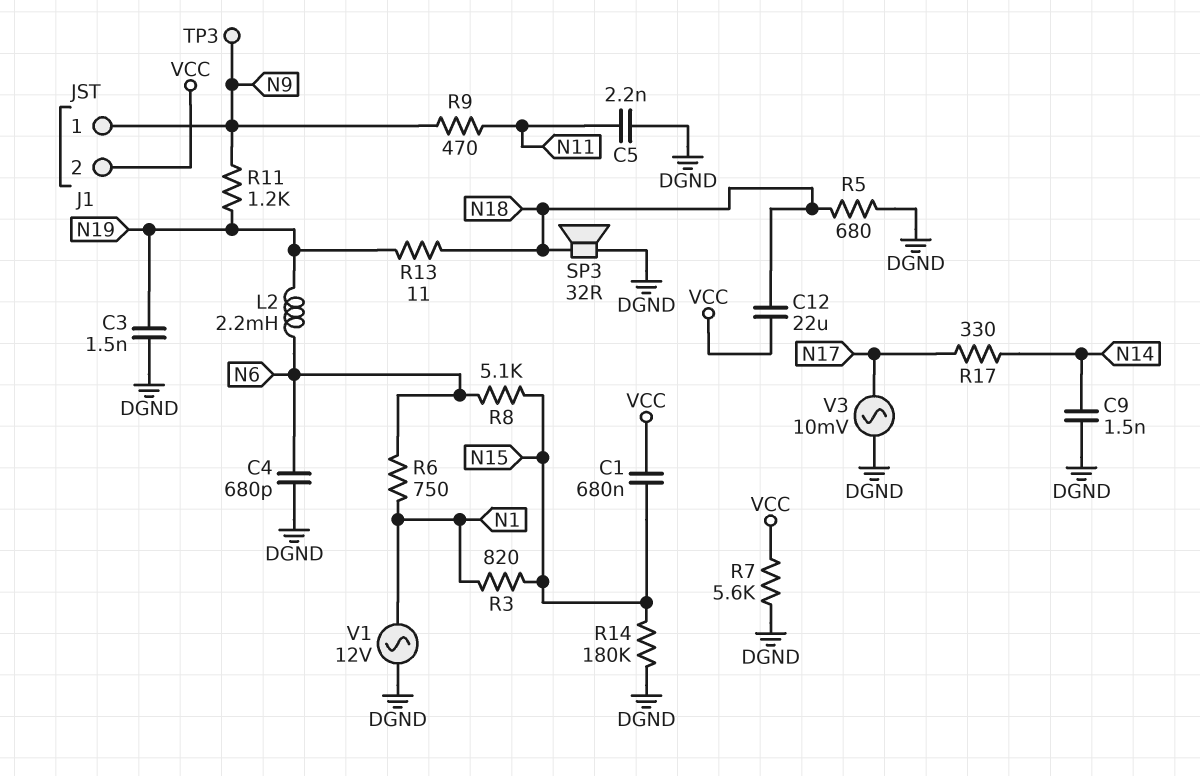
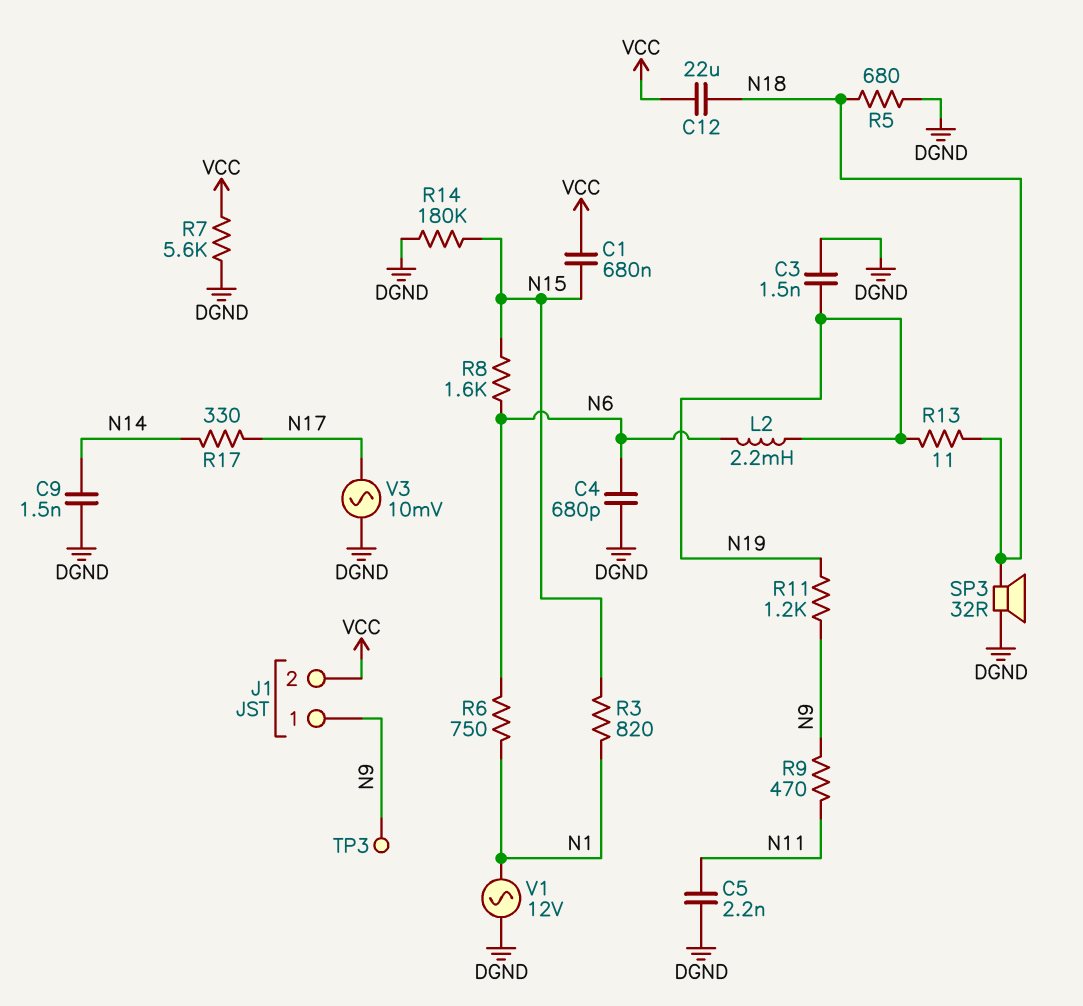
R8: 5.1k (N6, N15) -> 1.6k (N6, N15)

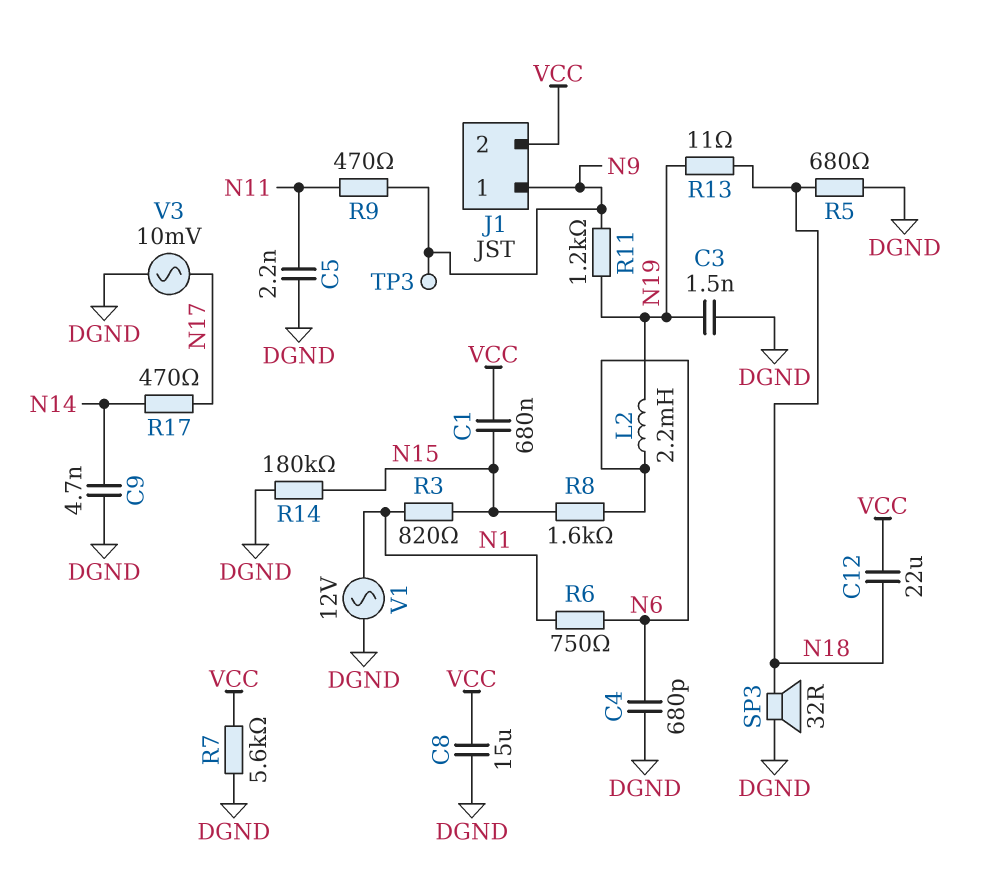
C8: none -> 15uF (DGND, VCC)
C9: 1.5nF (DGND, N14) -> 4.7nF (DGND, N14)
R17: 330 (N14, N17) -> 470 (N14, N17)

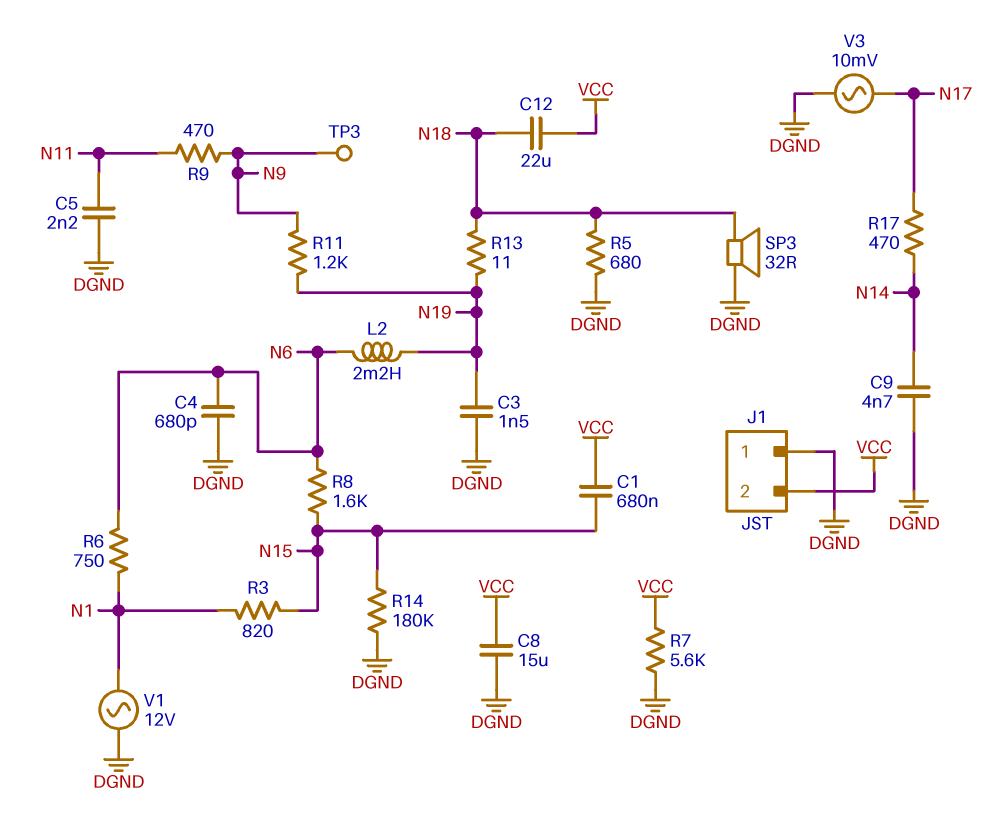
J1 pin 1: N9 -> DGND

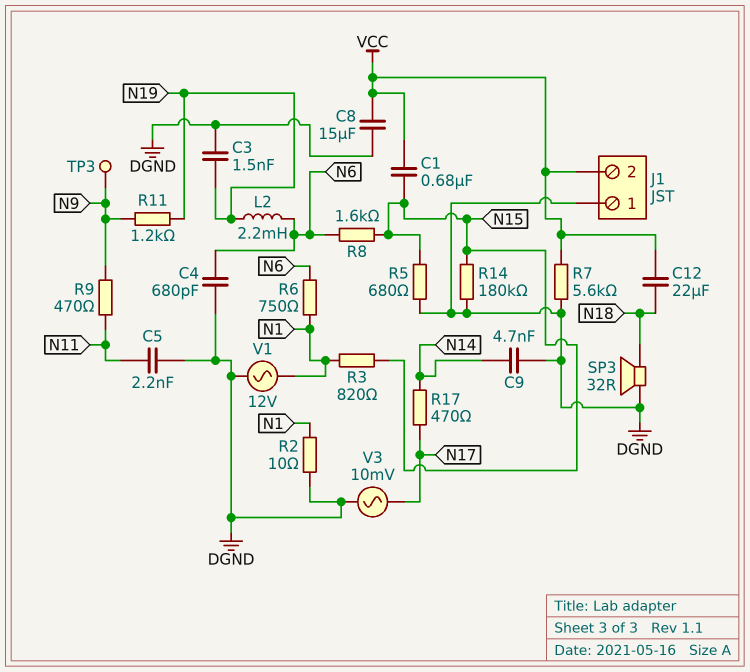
R2: none -> 10 (DGND, N1)
R5: 680 (DGND, N18) -> 680 (DGND, N15)
R13: 11 (N18, N19) -> none

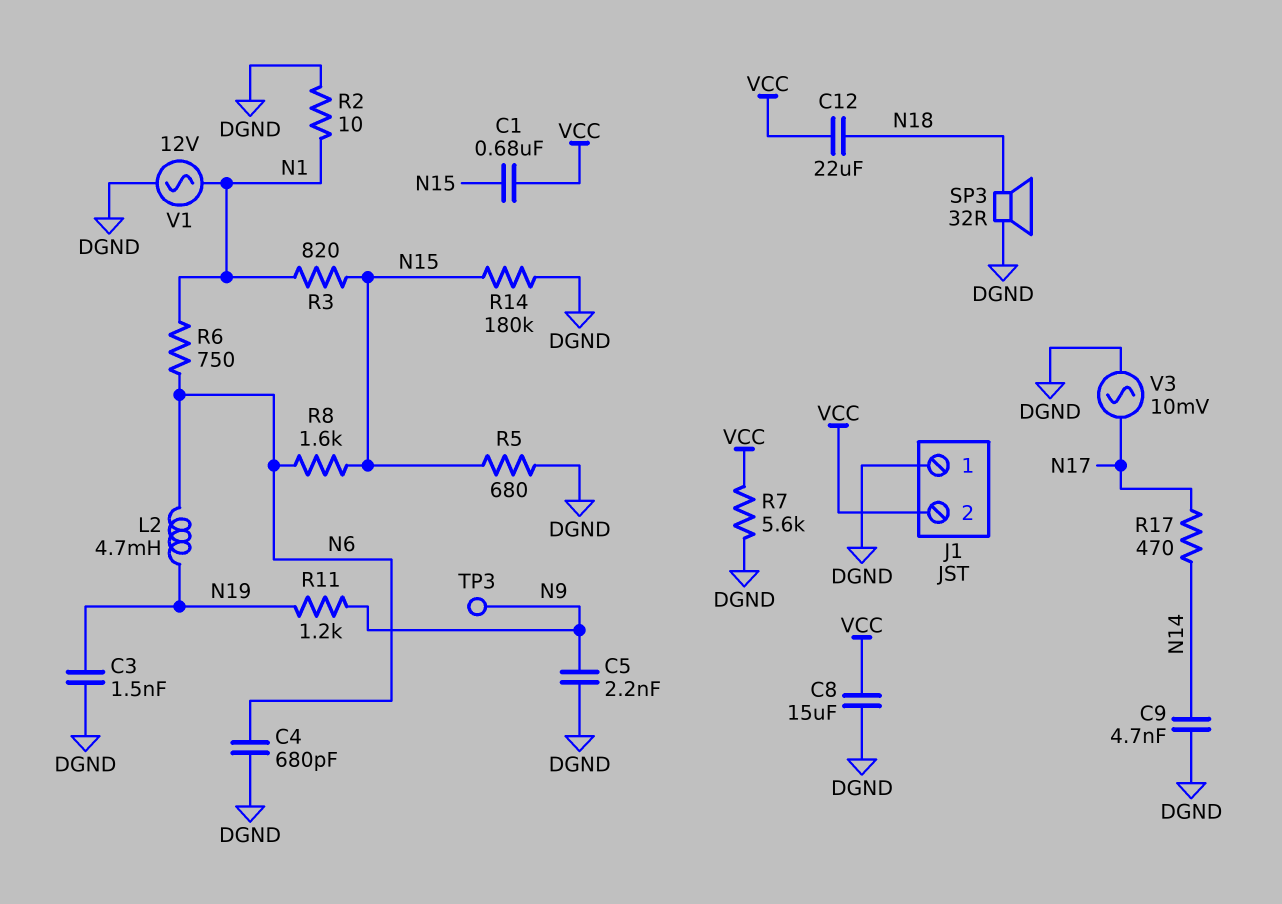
C5: 2.2nF (DGND, N11) -> 2.2nF (DGND, N9)
L2: 2.2mH (N6, N19) -> 4.7mH (N6, N19)
R9: 470 (N9, N11) -> none

